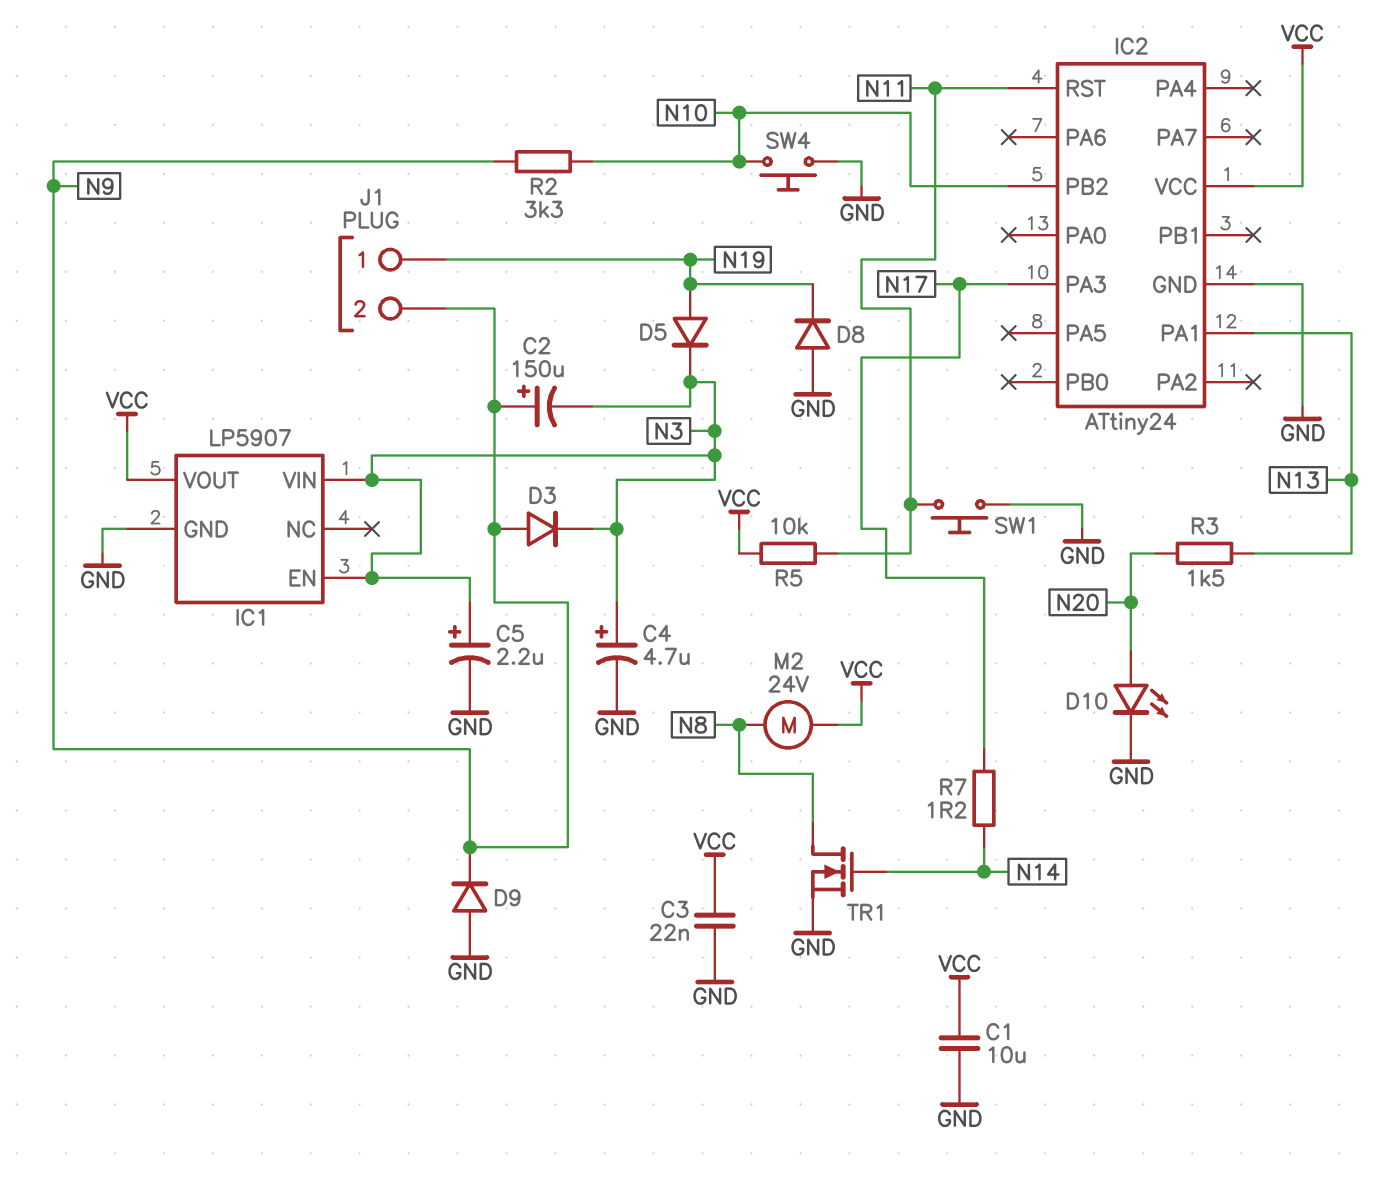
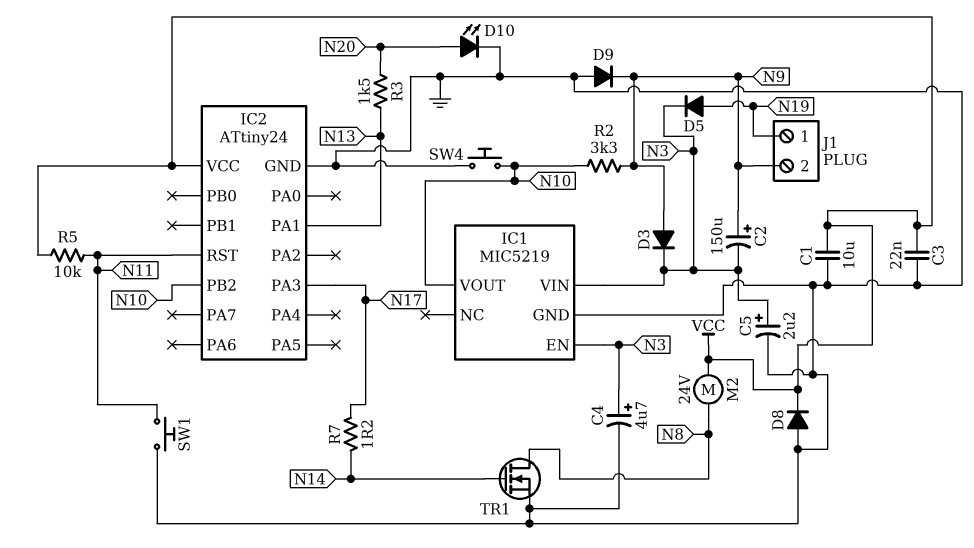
D8: diode (A GND, K N19) -> diode (A GND, K VCC)
IC1: LP5907 -> MIC5219
IC1 pin VOUT: VCC -> N10

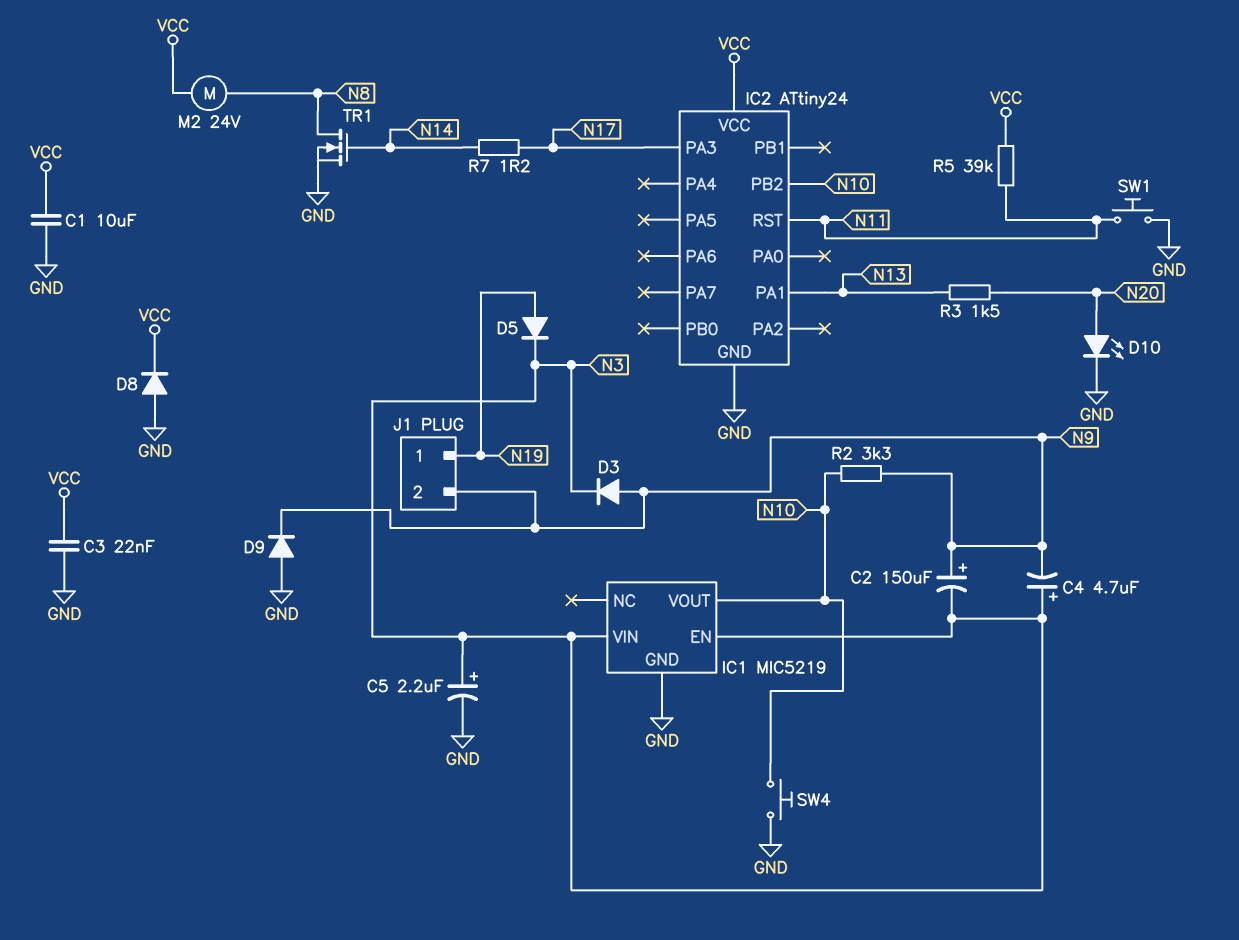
C4: 4.7uF (plus N3, minus GND) -> 4.7uF (plus N3, minus N9)
R5: 10k (N11, VCC) -> 39k (N11, VCC)

